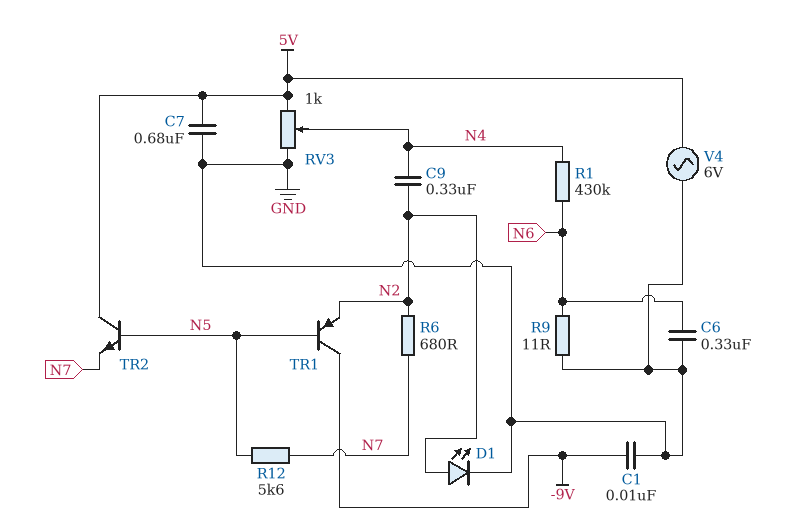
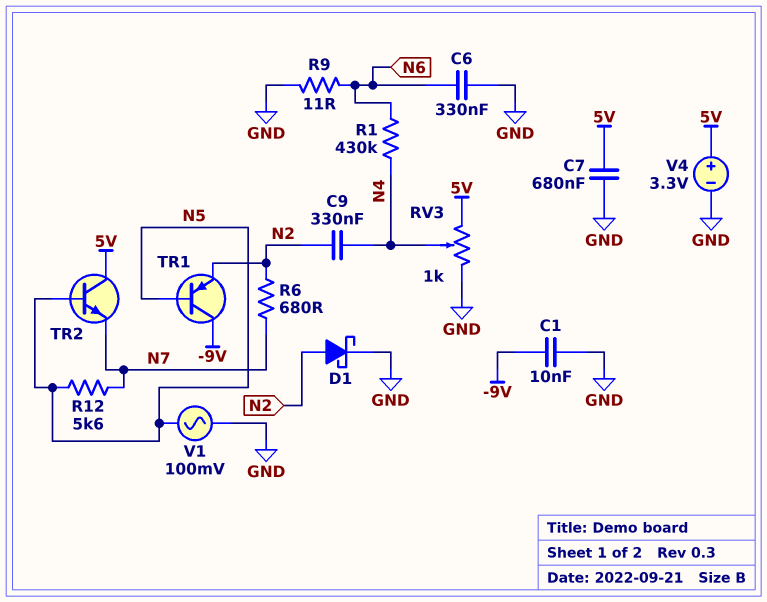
D1: LED (A N2, K GND) -> schottky (A N2, K GND)
V1: none -> AC 100mV (GND, N5)
V4: AC 6V (5V, GND) -> 3.3V (plus 5V, minus GND)

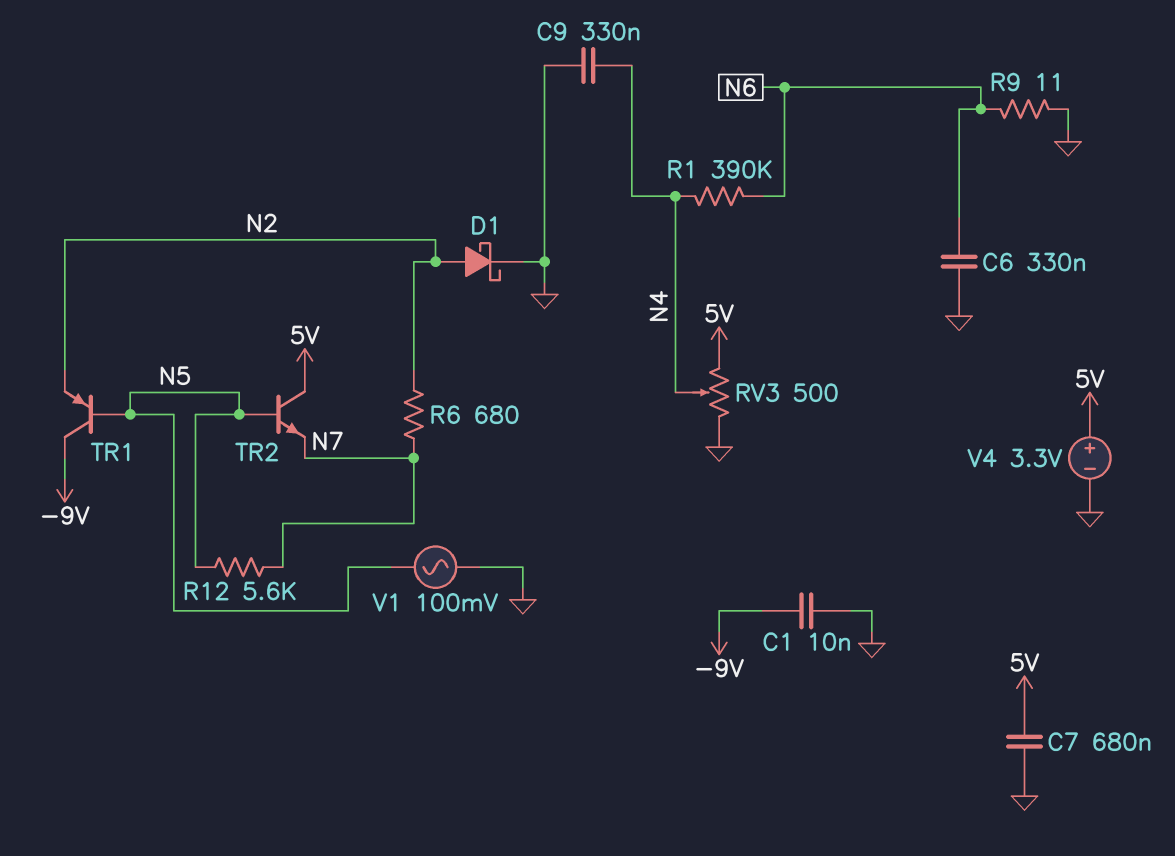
C9: 330nF (N2, N4) -> 330nF (GND, N4)
R1: 430k (N4, N6) -> 390k (N4, N6)
RV3: 1k (5V, GND, wiper N4) -> 500 (5V, GND, wiper N4)

